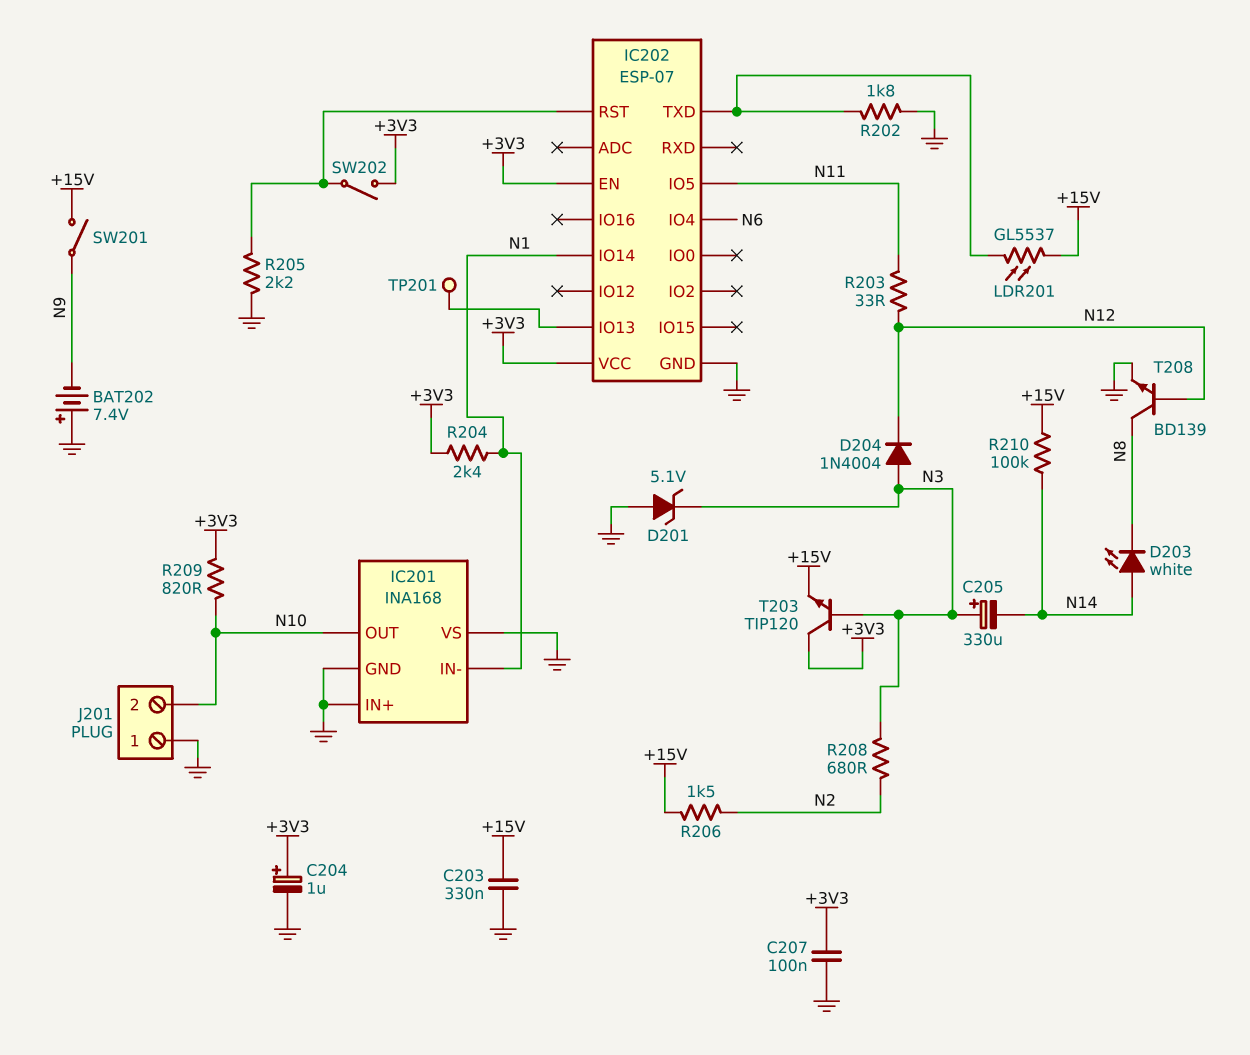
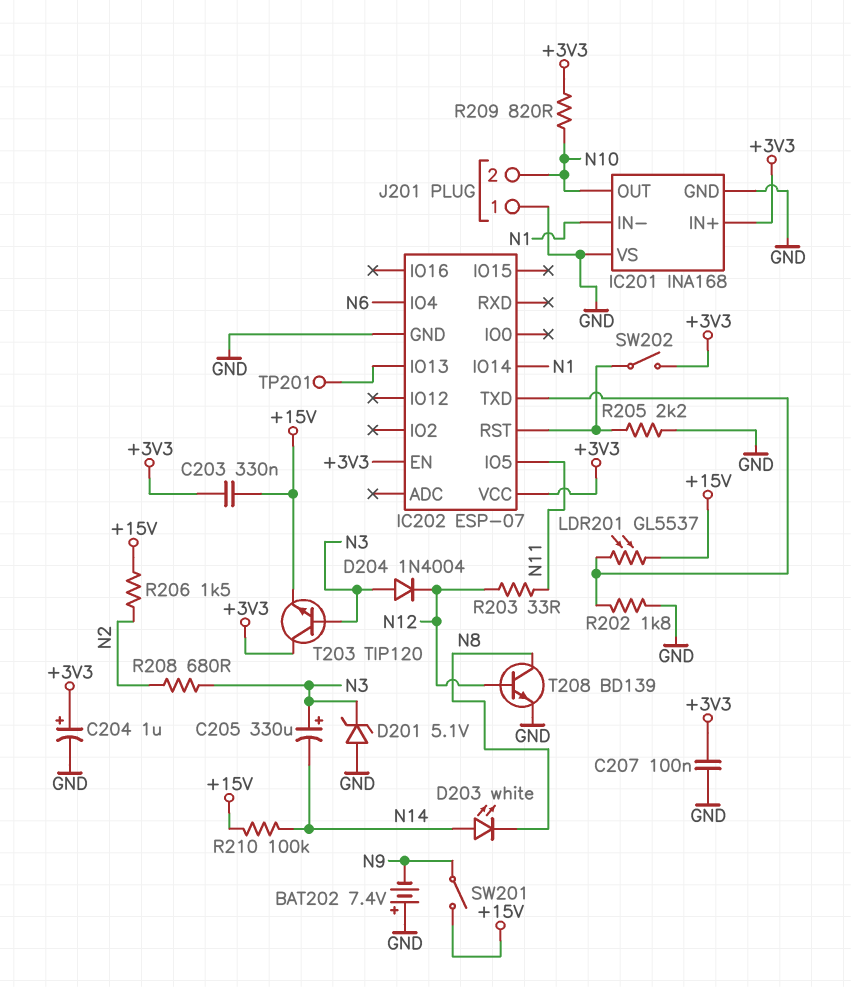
C203: 330nF (+15V, GND) -> 330nF (+3V3, +15V)
IC201 pin IN+: GND -> +3V3
R204: 2.4k (+3V3, N1) -> none

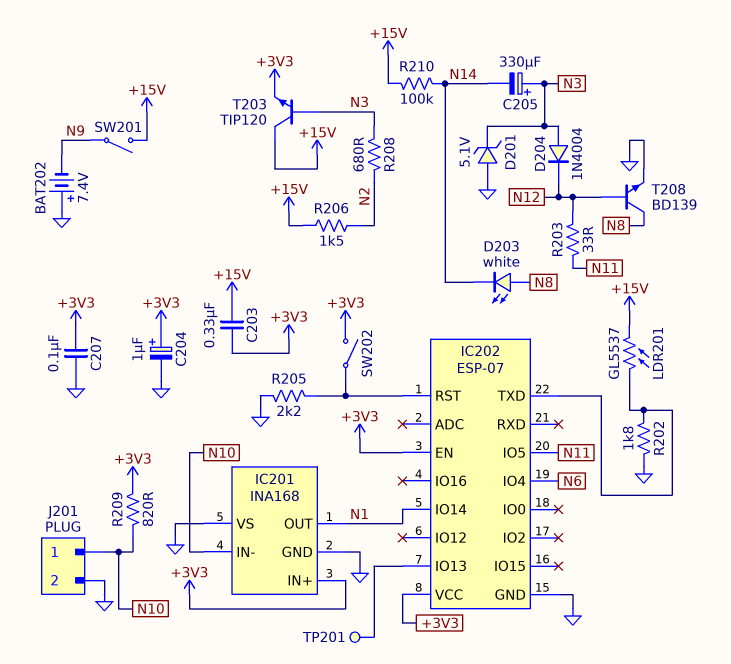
D203: LED white (A N14, K N8) -> LED white (A N8, K N14)
IC201 pin IN-: N1 -> N10
IC201 pin OUT: N10 -> N1
J201 pin 1: GND -> N10
J201 pin 2: N10 -> GND
T203: NPN TIP120 (B N3, C +3V3, E +15V) -> NPN TIP120 (B N3, C +15V, E +3V3)

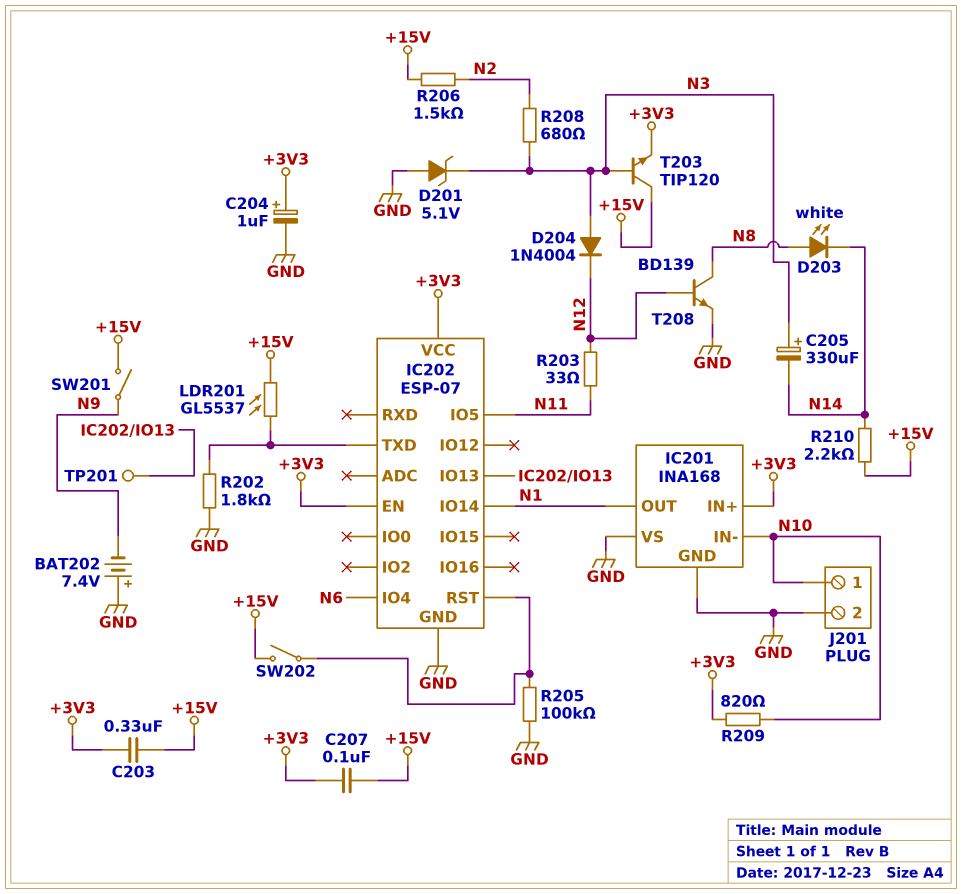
C207: 100nF (+3V3, GND) -> 100nF (+3V3, +15V)
R205: 2.2k (GND, IC202/RST) -> 100k (GND, IC202/RST)
R210: 100k (+15V, N14) -> 2.2k (+15V, N14)
SW202: switch (+3V3, IC202/RST) -> switch (+15V, IC202/RST)

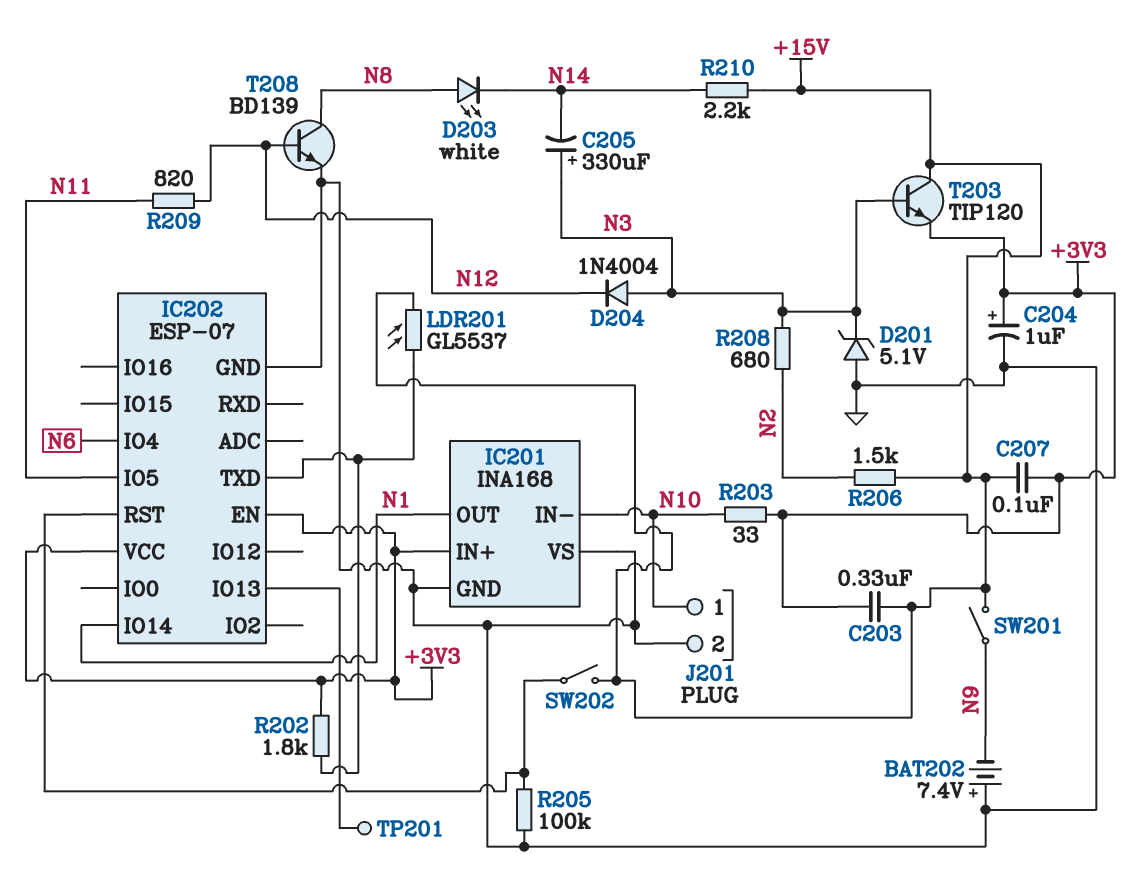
R202: 1.8k (GND, IC202/TXD) -> 1.8k (+3V3, IC202/TXD)
R203: 33 (N11, N12) -> 33 (+3V3, N10)
R209: 820 (+3V3, N10) -> 820 (N11, N12)

